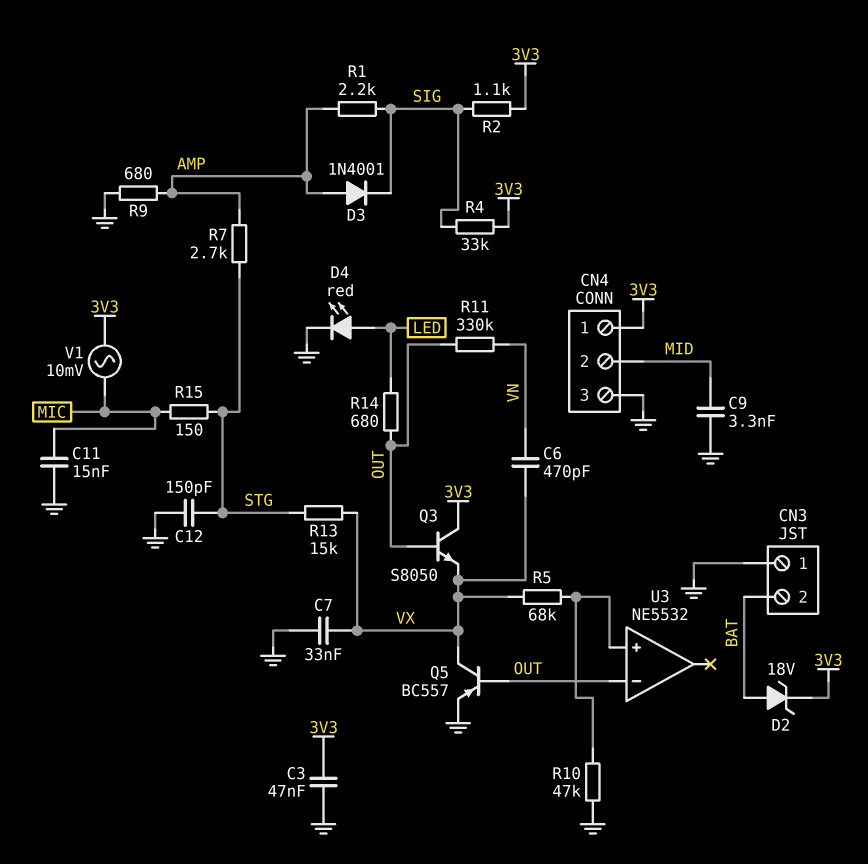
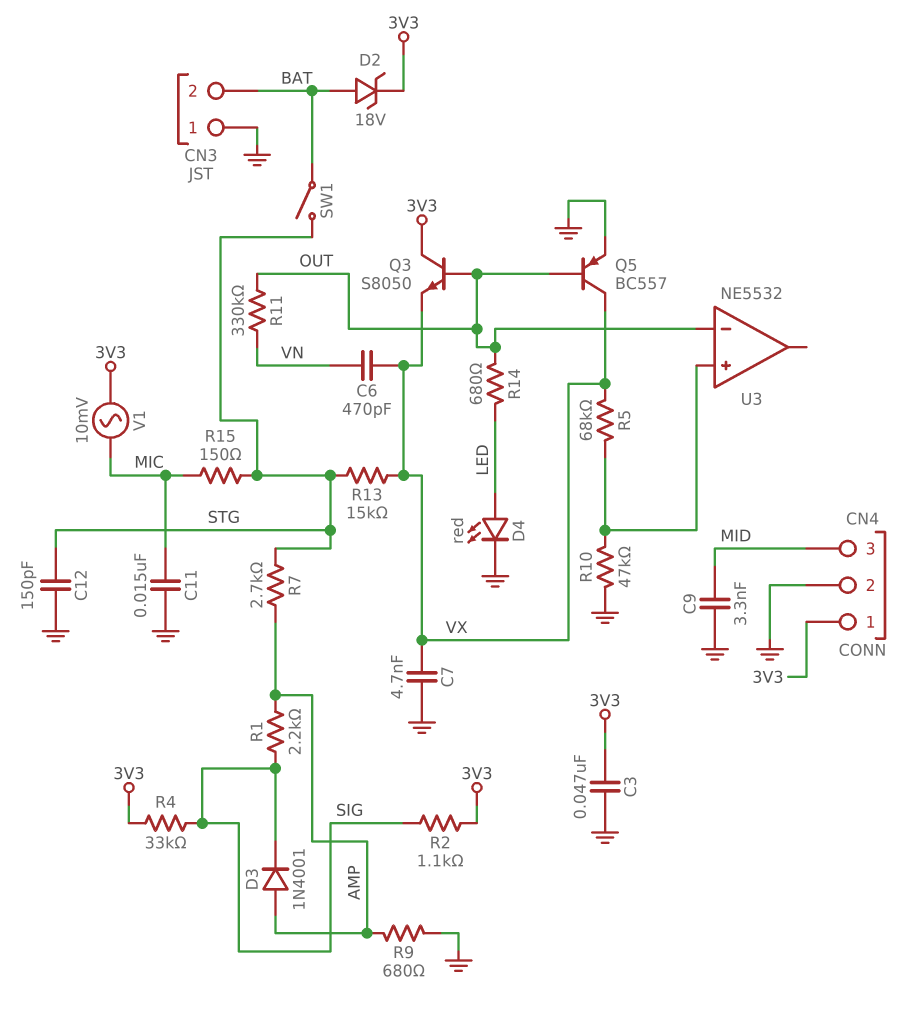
C7: 33nF (GND, VX) -> 4.7nF (GND, VX)
CN4 pin 2: MID -> GND
CN4 pin 3: GND -> MID
SW1: none -> switch (BAT, STG)

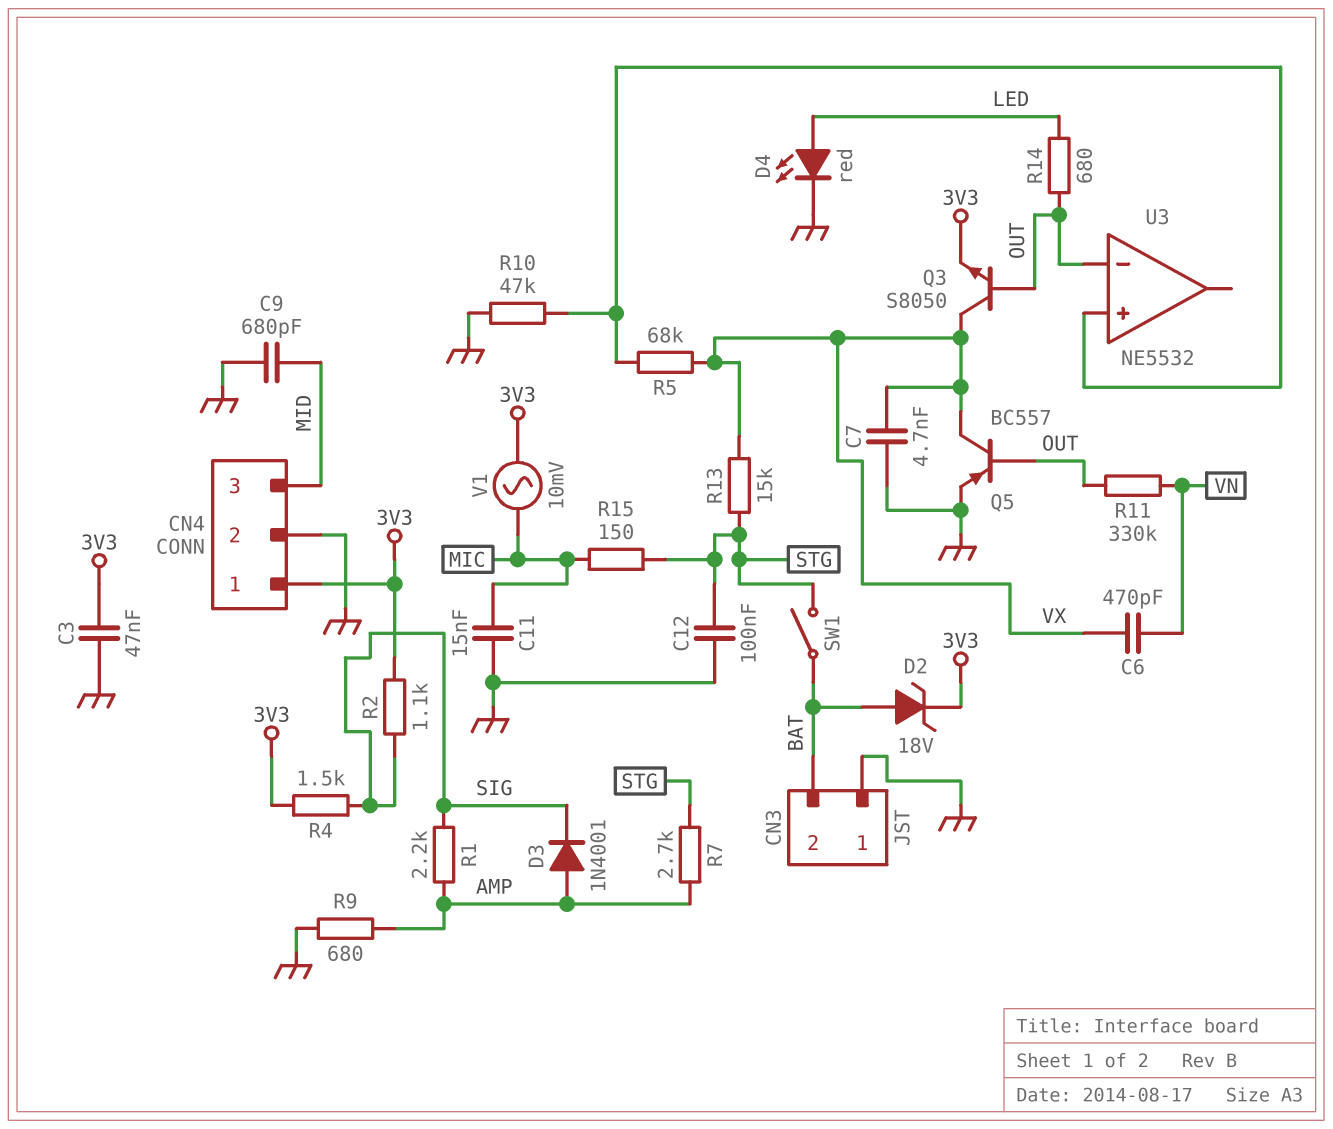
C9: 3.3nF (GND, MID) -> 680pF (GND, MID)
C12: 150pF (GND, STG) -> 100nF (GND, STG)
Q3: NPN S8050 (B OUT, C 3V3, E VX) -> NPN S8050 (B OUT, C VX, E 3V3)
R4: 33k (3V3, SIG) -> 1.5k (3V3, SIG)

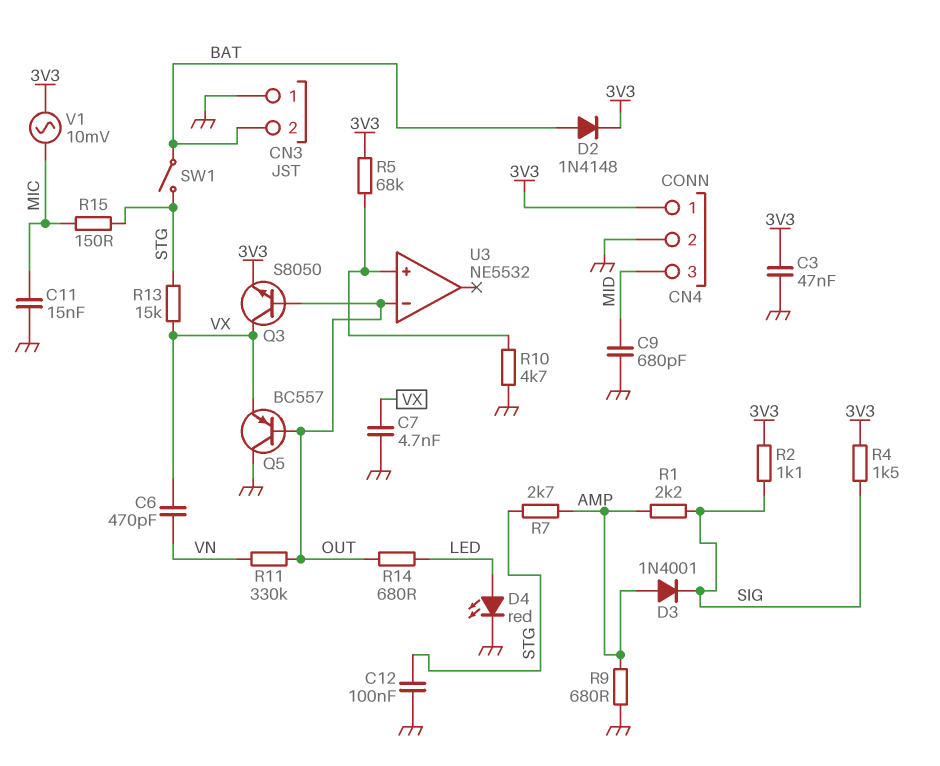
D2: zener 18V (A BAT, K 3V3) -> diode 1N4148 (A BAT, K 3V3)
Q5: PNP BC557 (B OUT, C VX, E GND) -> PNP BC557 (B OUT, C GND, E VX)
R5: 68k (U3/in+, VX) -> 68k (3V3, U3/in+)
R10: 47k (GND, U3/in+) -> 4.7k (GND, U3/in+)

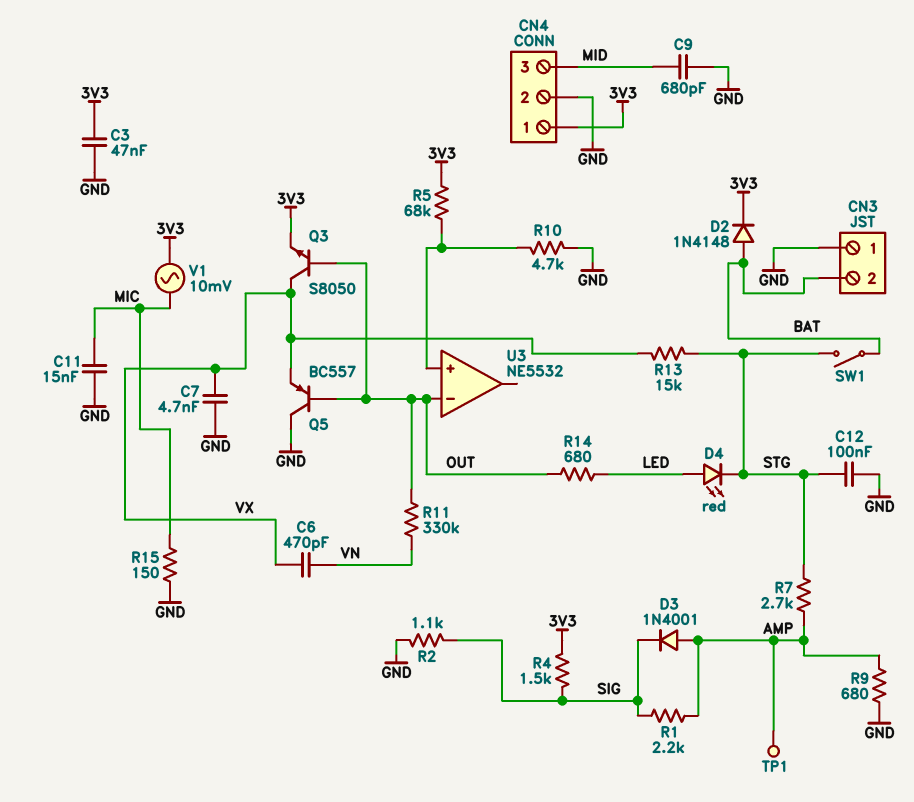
D4: LED red (A LED, K GND) -> LED red (A LED, K STG)
R2: 1.1k (3V3, SIG) -> 1.1k (GND, SIG)
R15: 150 (MIC, STG) -> 150 (GND, MIC)
TP1: none -> test point (AMP)

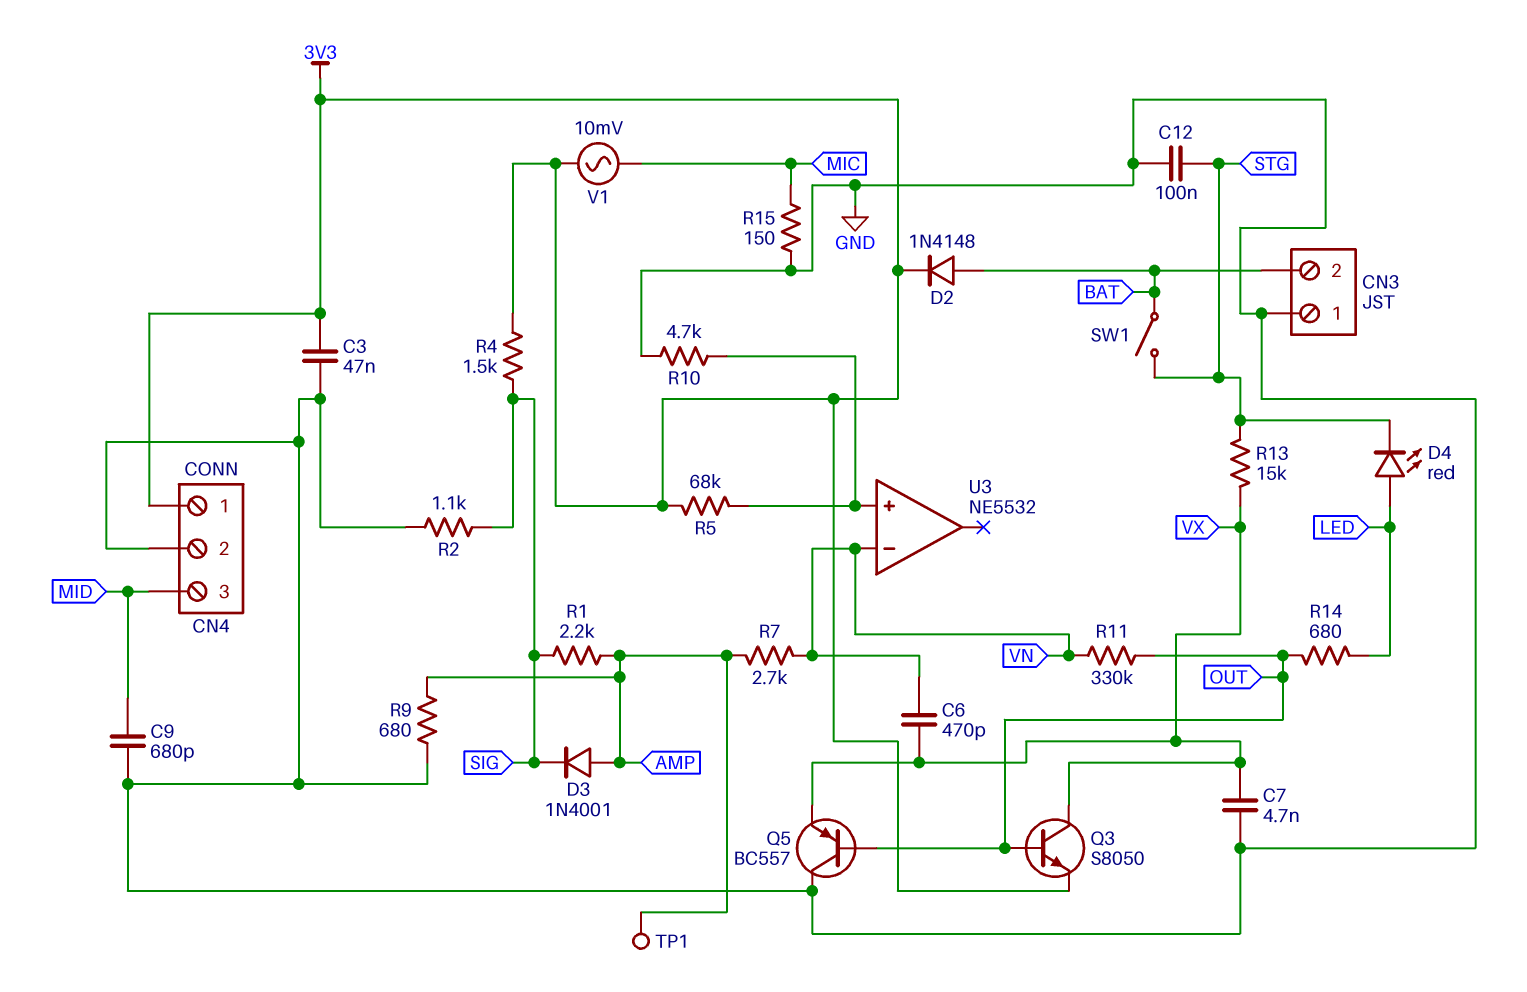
C11: 15nF (GND, MIC) -> none
R7: 2.7k (AMP, STG) -> 2.7k (AMP, VN)
U3 pin in-: OUT -> VN

